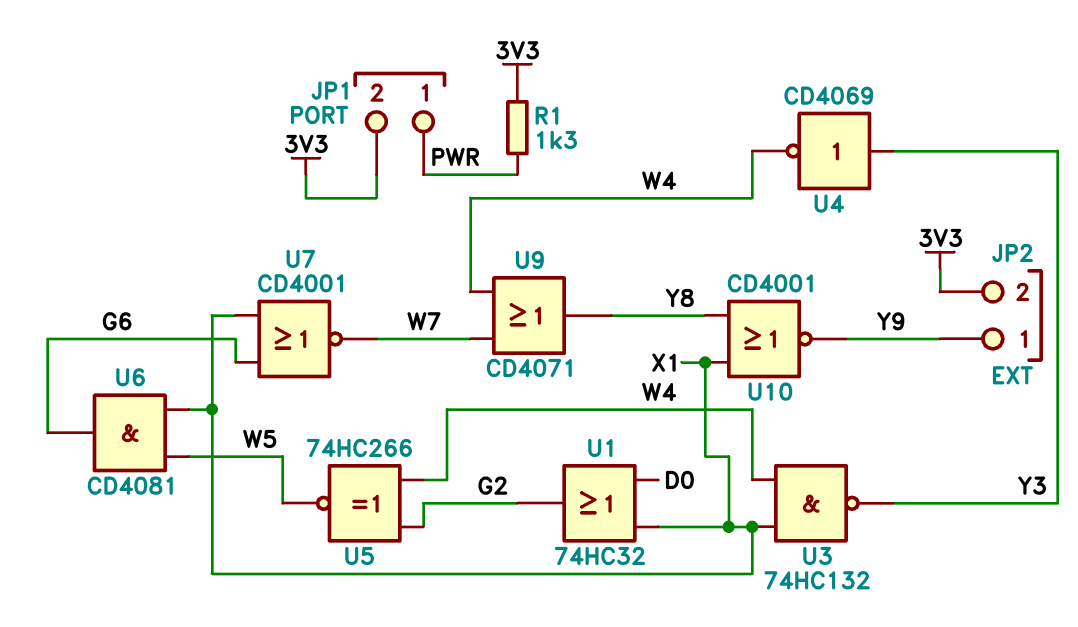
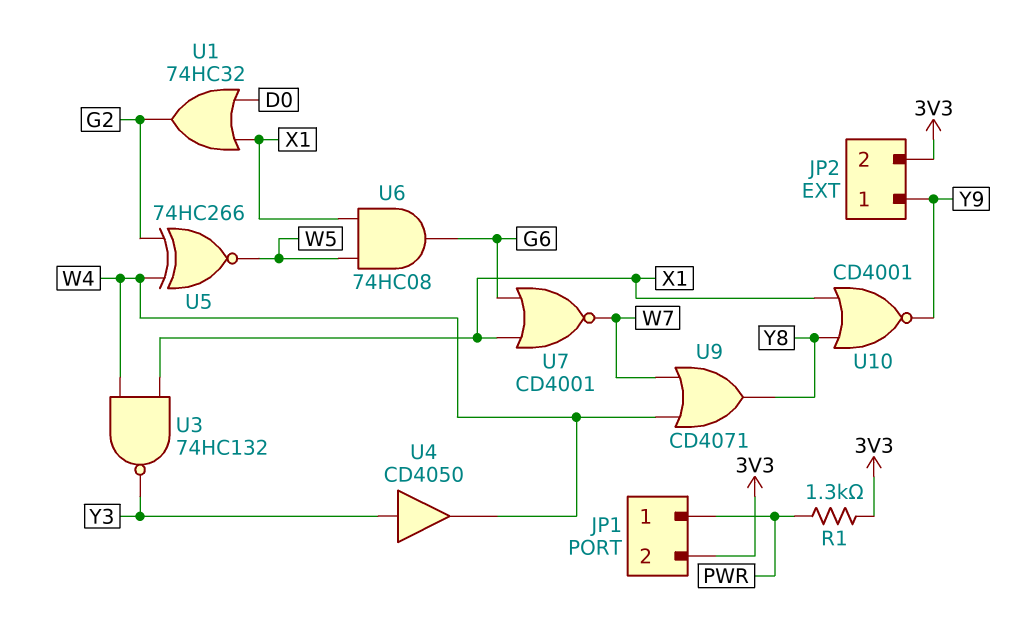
U4: NOT CD4069 (in Y3, out W4) -> buffer CD4050 (in Y3, out W4)
U6: AND CD4081 (in W5, in X1, out G6) -> AND 74HC08 (in W5, in X1, out G6)

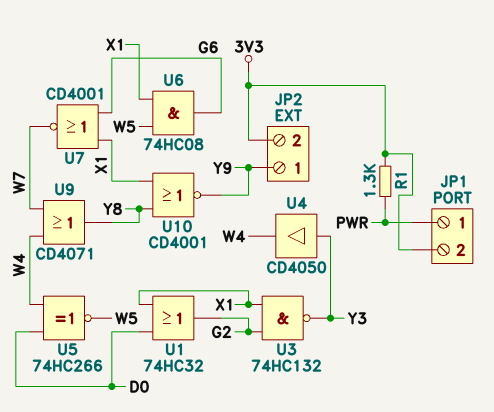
U3: NAND 74HC132 (in W4, in X1, out Y3) -> NAND 74HC132 (in G2, in X1, out Y3)
U5: XNOR 74HC266 (in G2, in W4, out W5) -> XNOR 74HC266 (in D0, in W4, out W5)

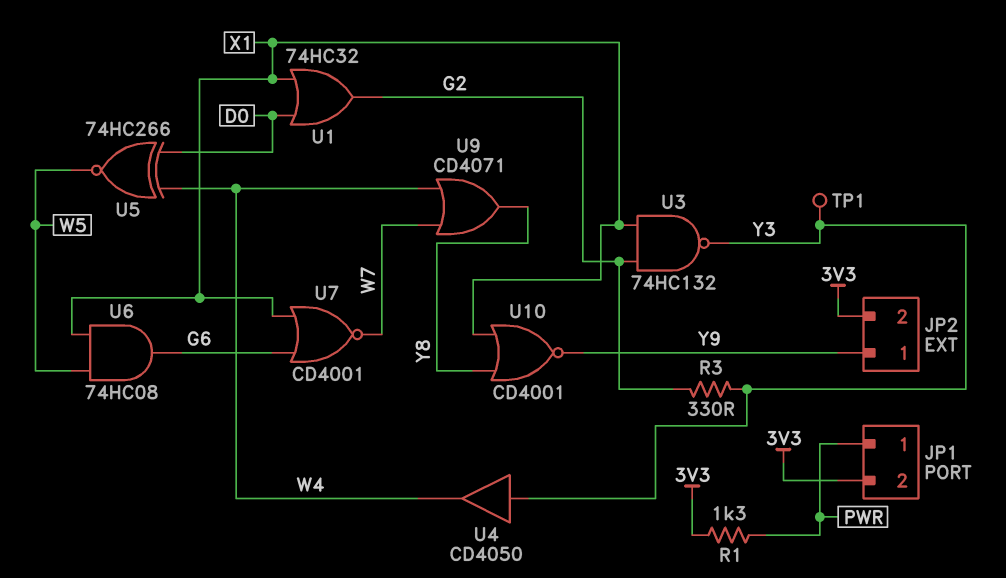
R3: none -> 330 (G2, Y3)
TP1: none -> test point (Y3)

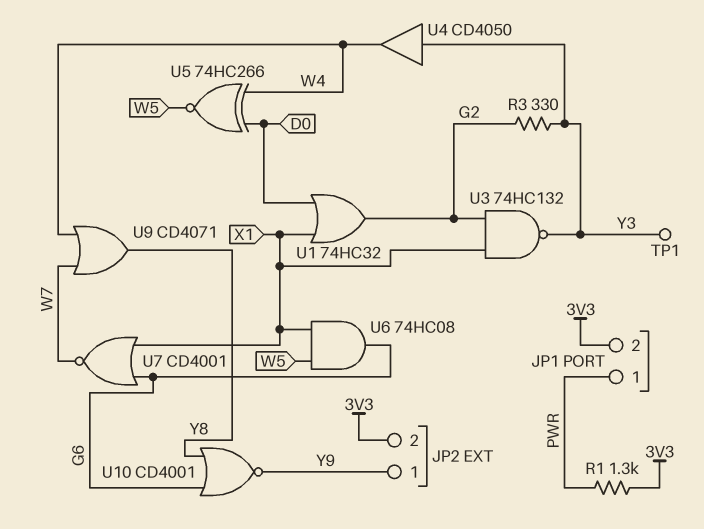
U10: NOR CD4001 (in X1, in Y8, out Y9) -> NOR CD4001 (in G6, in Y8, out Y9)

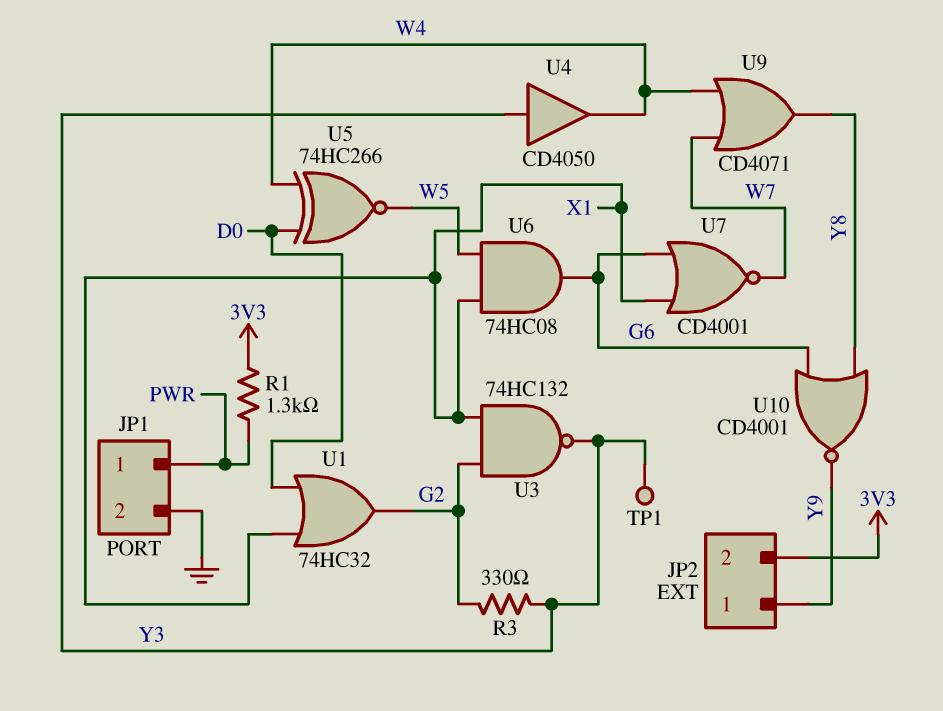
JP1 pin 2: 3V3 -> GND

